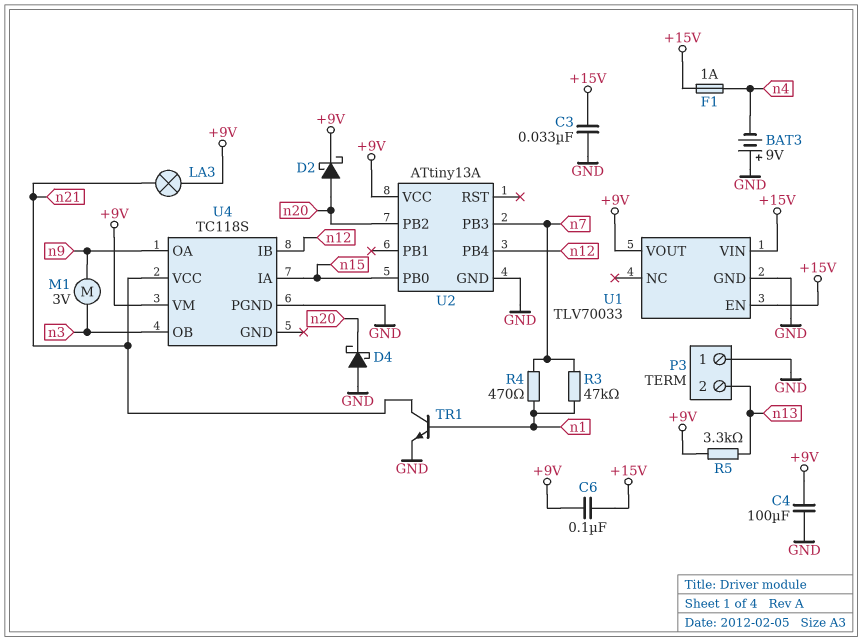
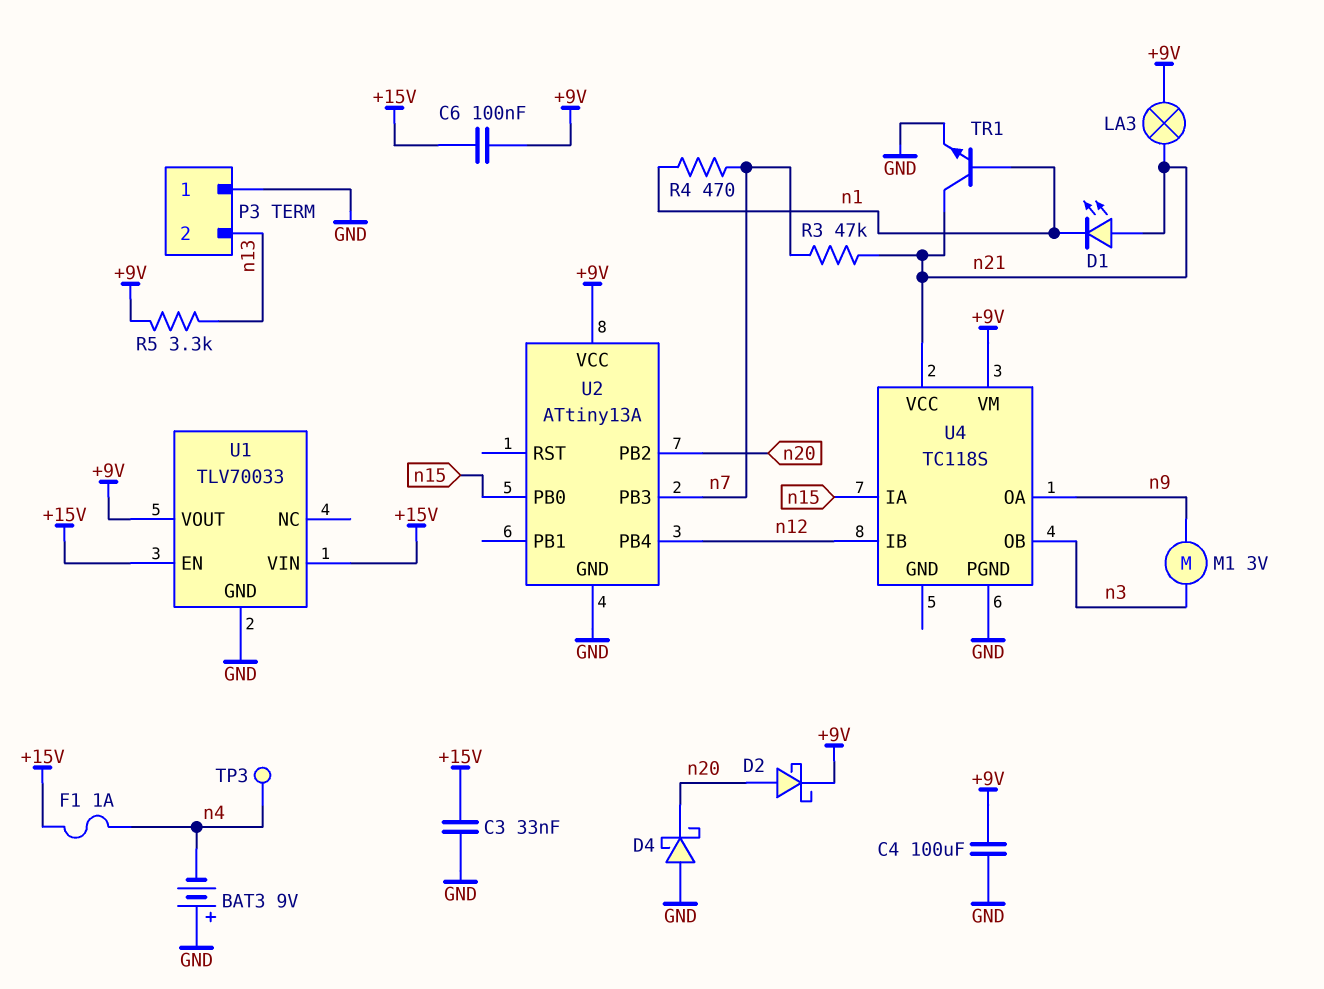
D1: none -> LED (A n21, K n1)
R3: 47k (n1, n7) -> 47k (n7, n21)
TP3: none -> test point (n4)

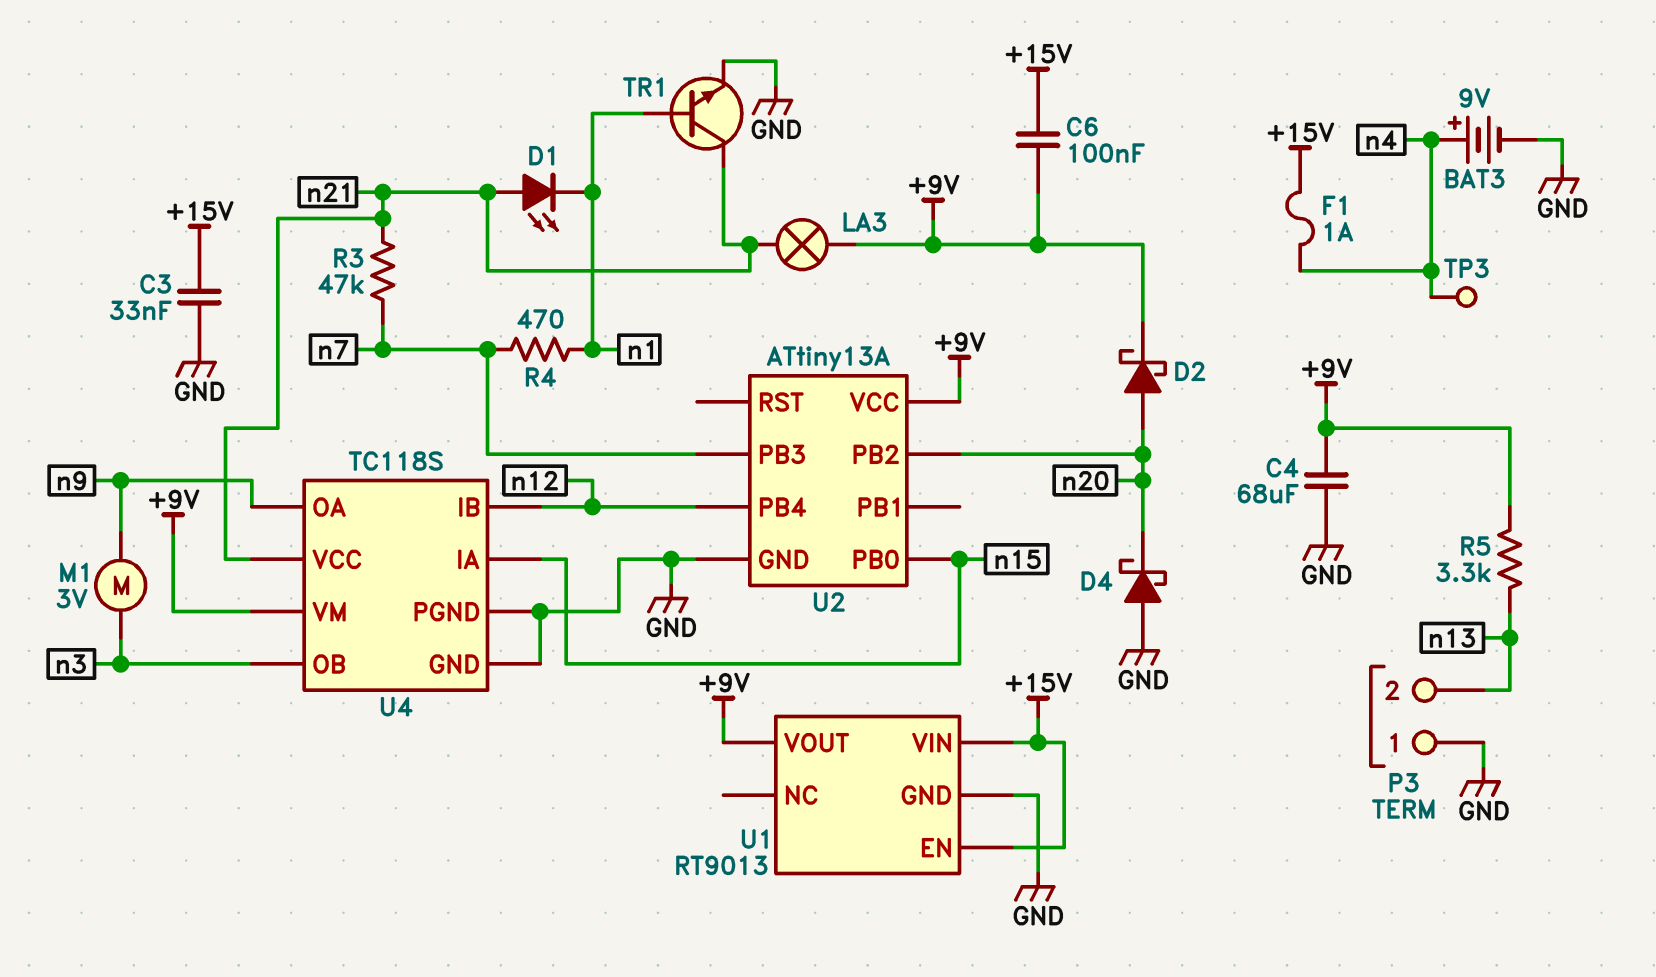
BAT3: 9V (plus GND, minus n4) -> 9V (plus n4, minus GND)
C4: 100uF (+9V, GND) -> 68uF (+9V, GND)
U1: TLV70033 -> RT9013
U4 pin GND: none -> GND

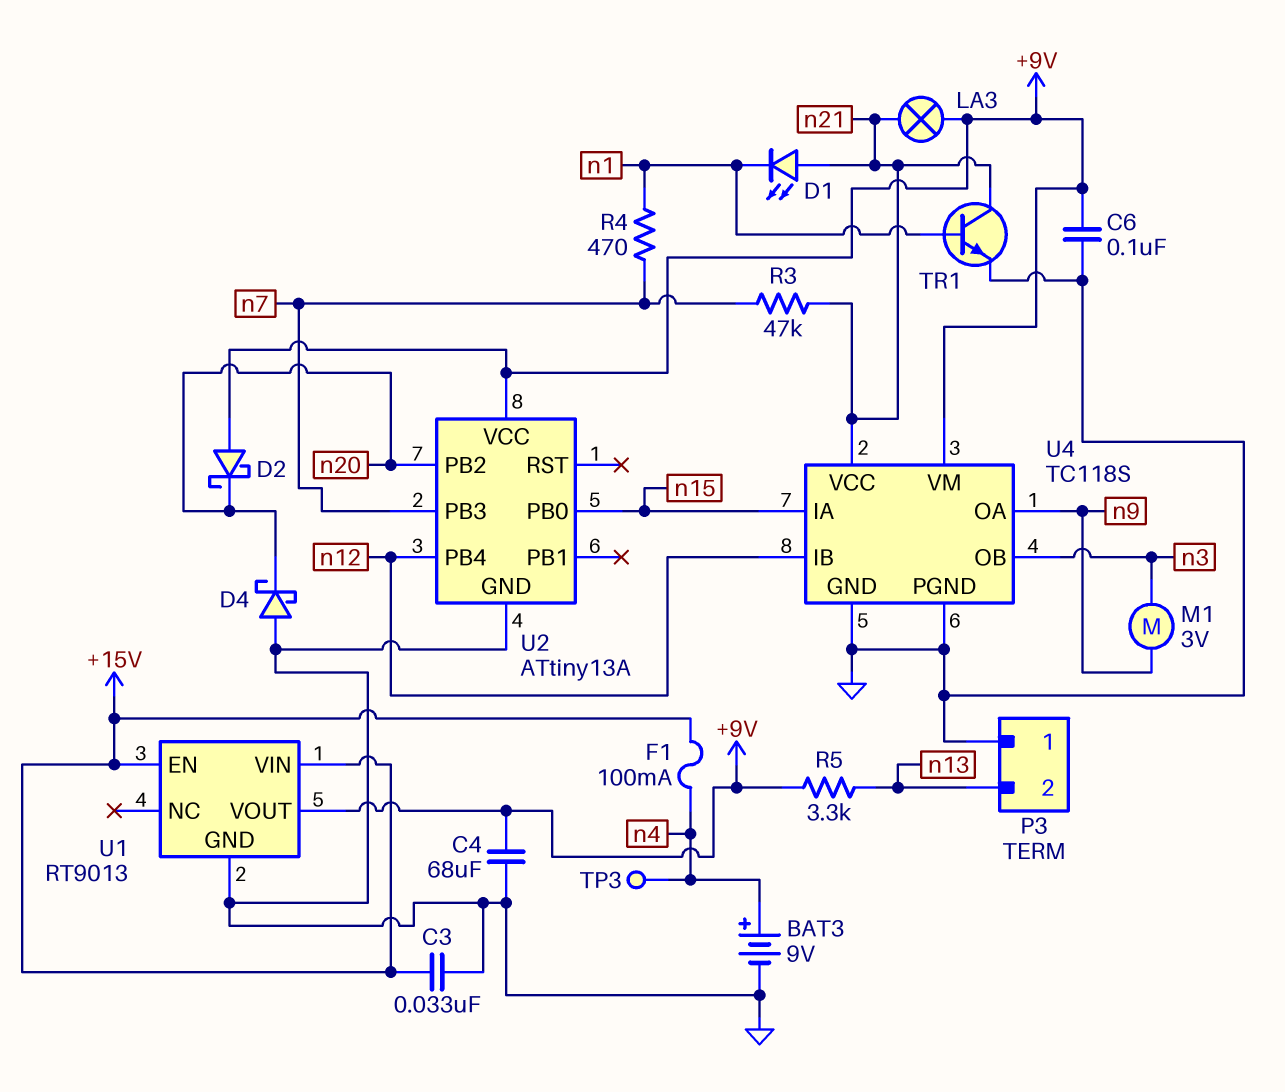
C6: 100nF (+9V, +15V) -> 100nF (+9V, GND)
D2: schottky (A n20, K +9V) -> schottky (A +9V, K n20)
F1: 1A (+15V, n4) -> 100mA (+15V, n4)

